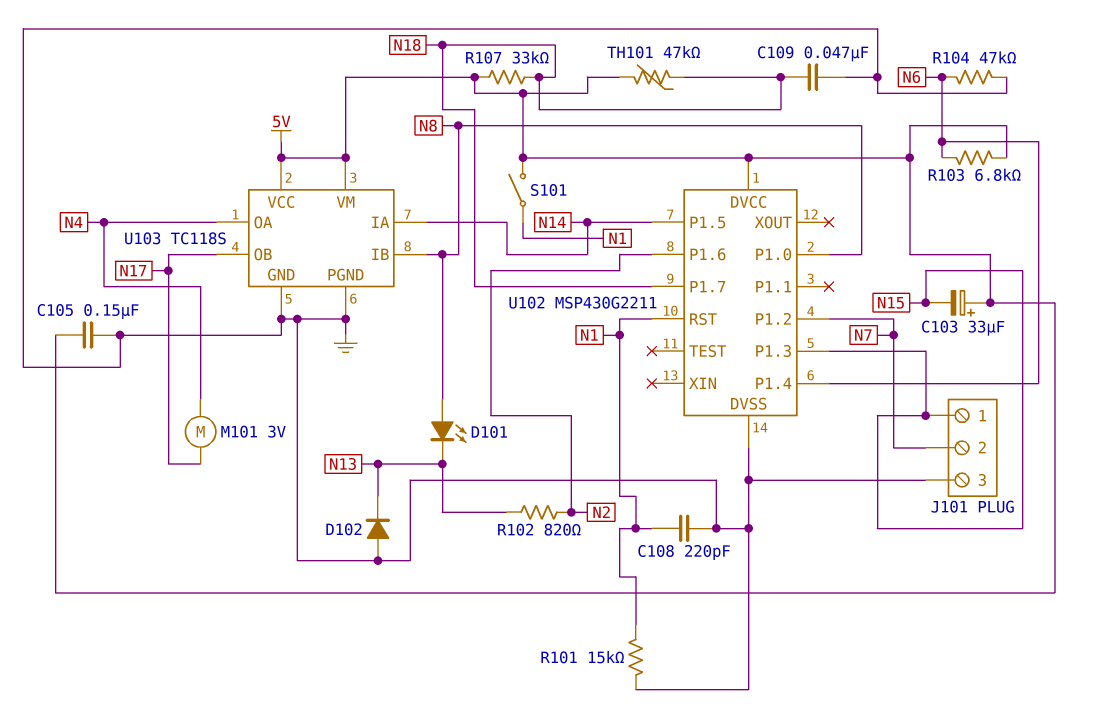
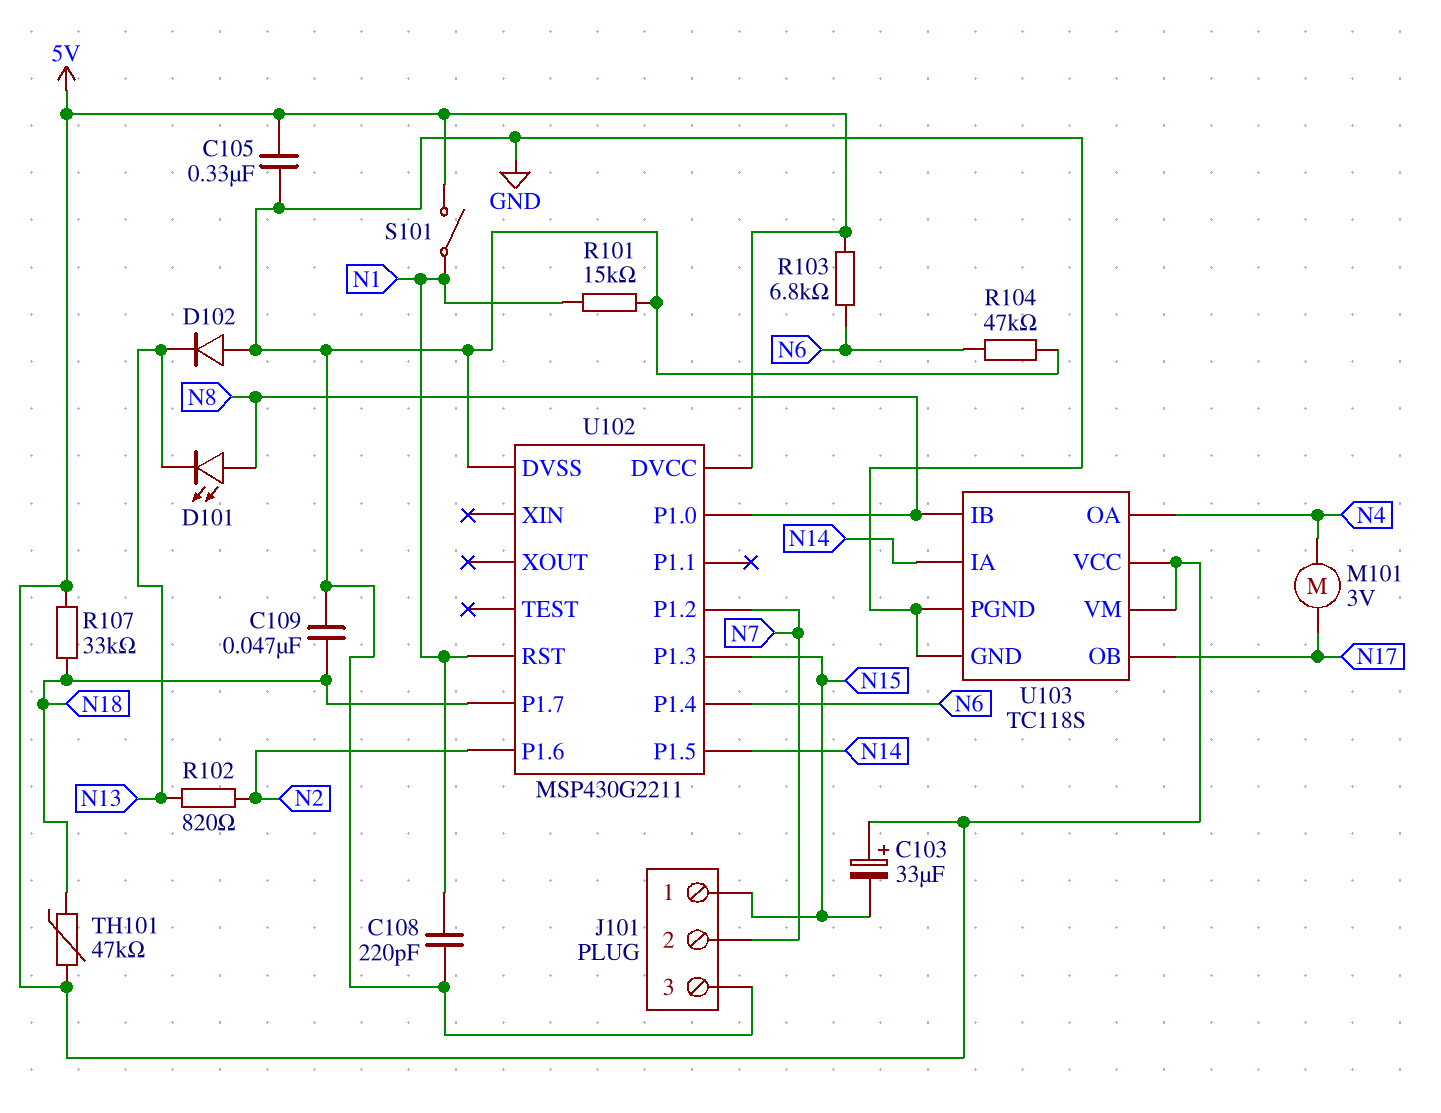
C105: 150nF (5V, GND) -> 330nF (5V, GND)

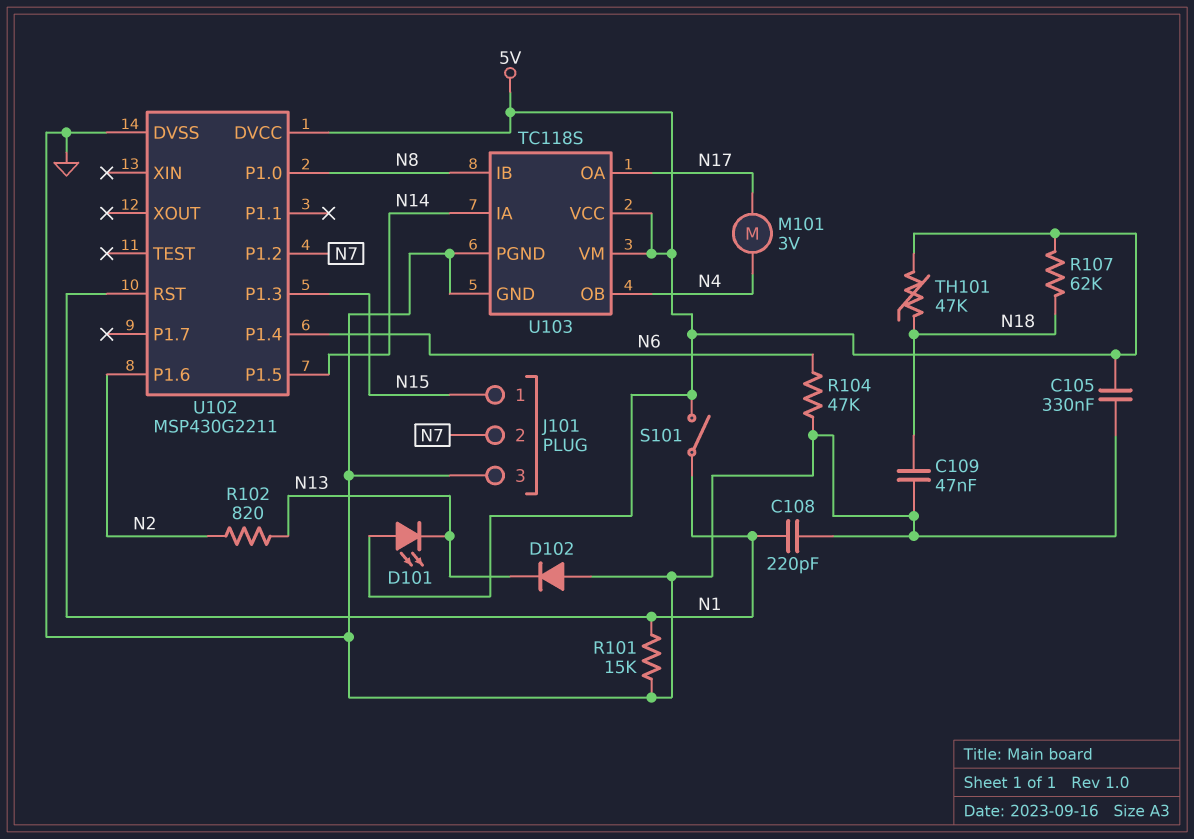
C103: 33uF (plus 5V, minus N15) -> none
D101: LED (A N8, K N13) -> LED (A 5V, K N13)
R103: 6.8k (5V, N6) -> none
R107: 33k (5V, N18) -> 62k (5V, N18)
U102 pin P1.7: N18 -> none
U103 pin OA: N4 -> N17
U103 pin OB: N17 -> N4

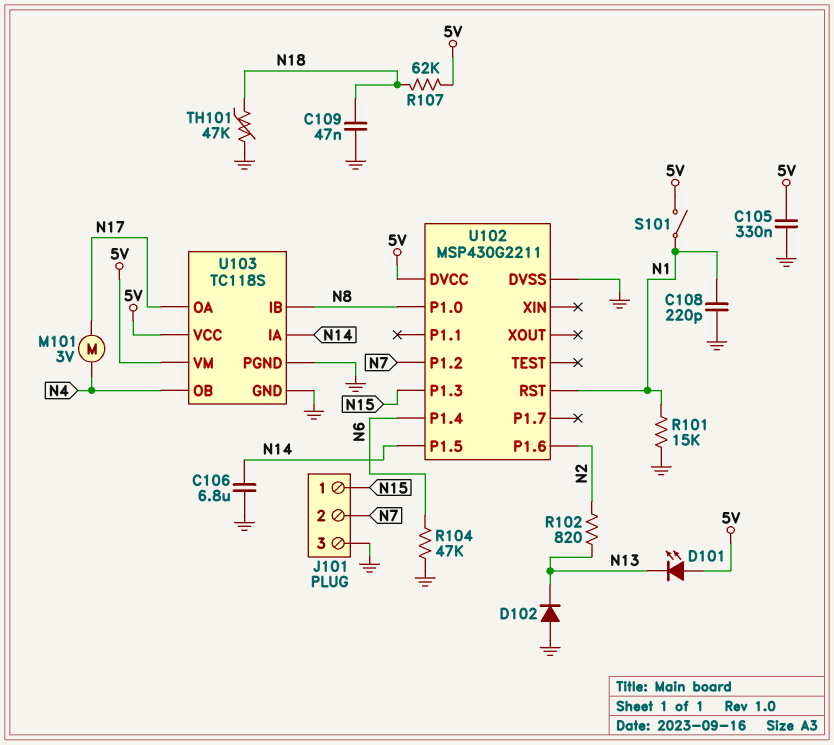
C106: none -> 6.8uF (GND, N14)
TH101: 47k (5V, N18) -> 47k (GND, N18)

